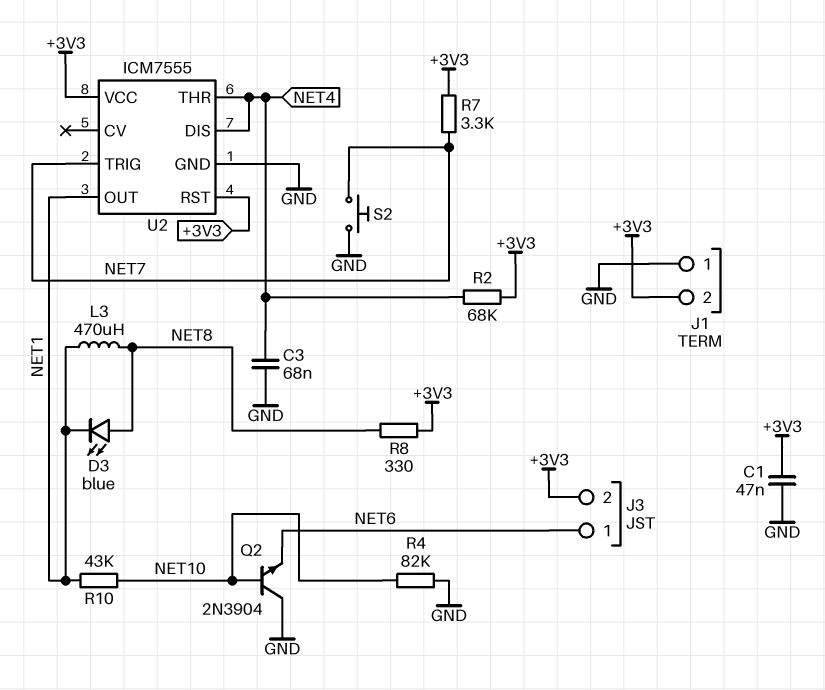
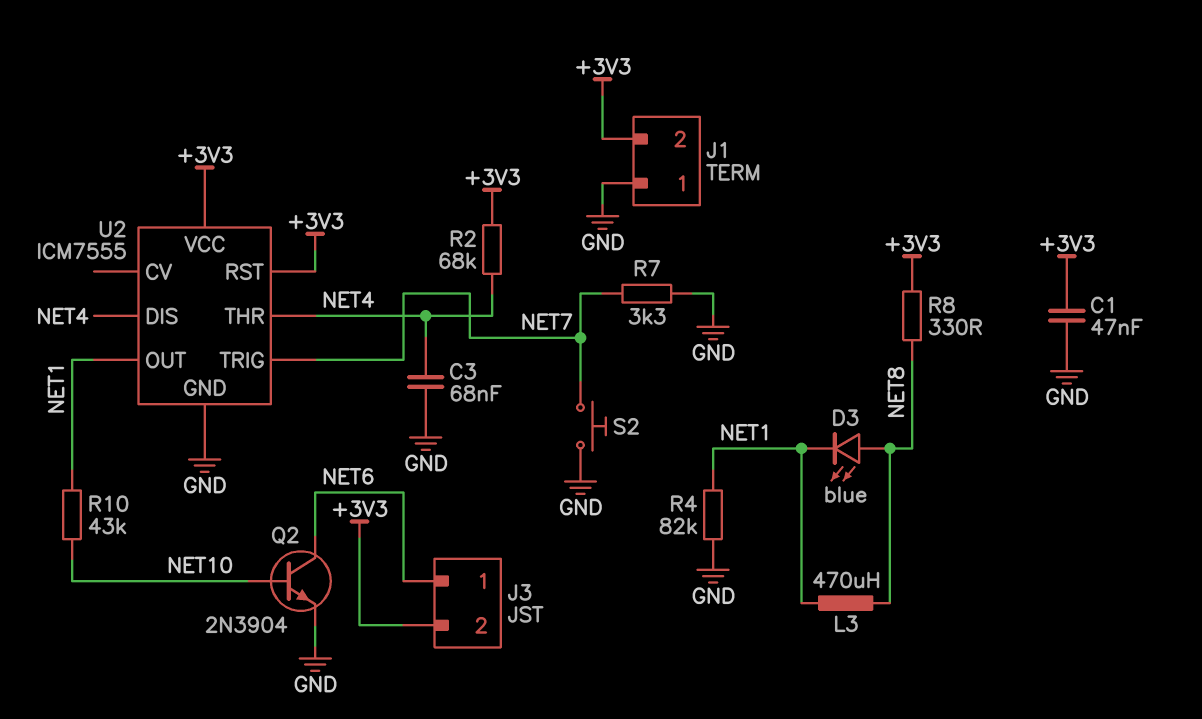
Q2: NPN 2N3904 (B NET10, C GND, E NET6) -> NPN 2N3904 (B NET10, C NET6, E GND)
R4: 82k (GND, NET10) -> 82k (GND, NET1)
R7: 3.3k (+3V3, NET7) -> 3.3k (GND, NET7)

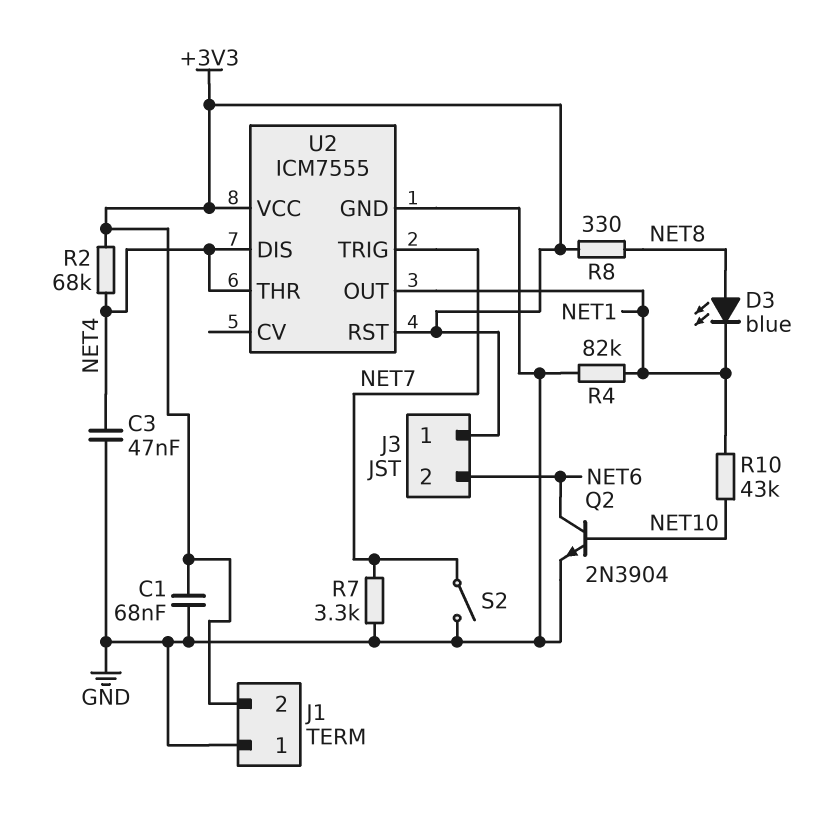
C1: 47nF (+3V3, GND) -> 68nF (+3V3, GND)
C3: 68nF (GND, NET4) -> 47nF (GND, NET4)
J3 pin 1: NET6 -> +3V3
J3 pin 2: +3V3 -> NET6
L3: 470uH (NET1, NET8) -> none
S2: button (GND, NET7) -> switch (GND, NET7)

